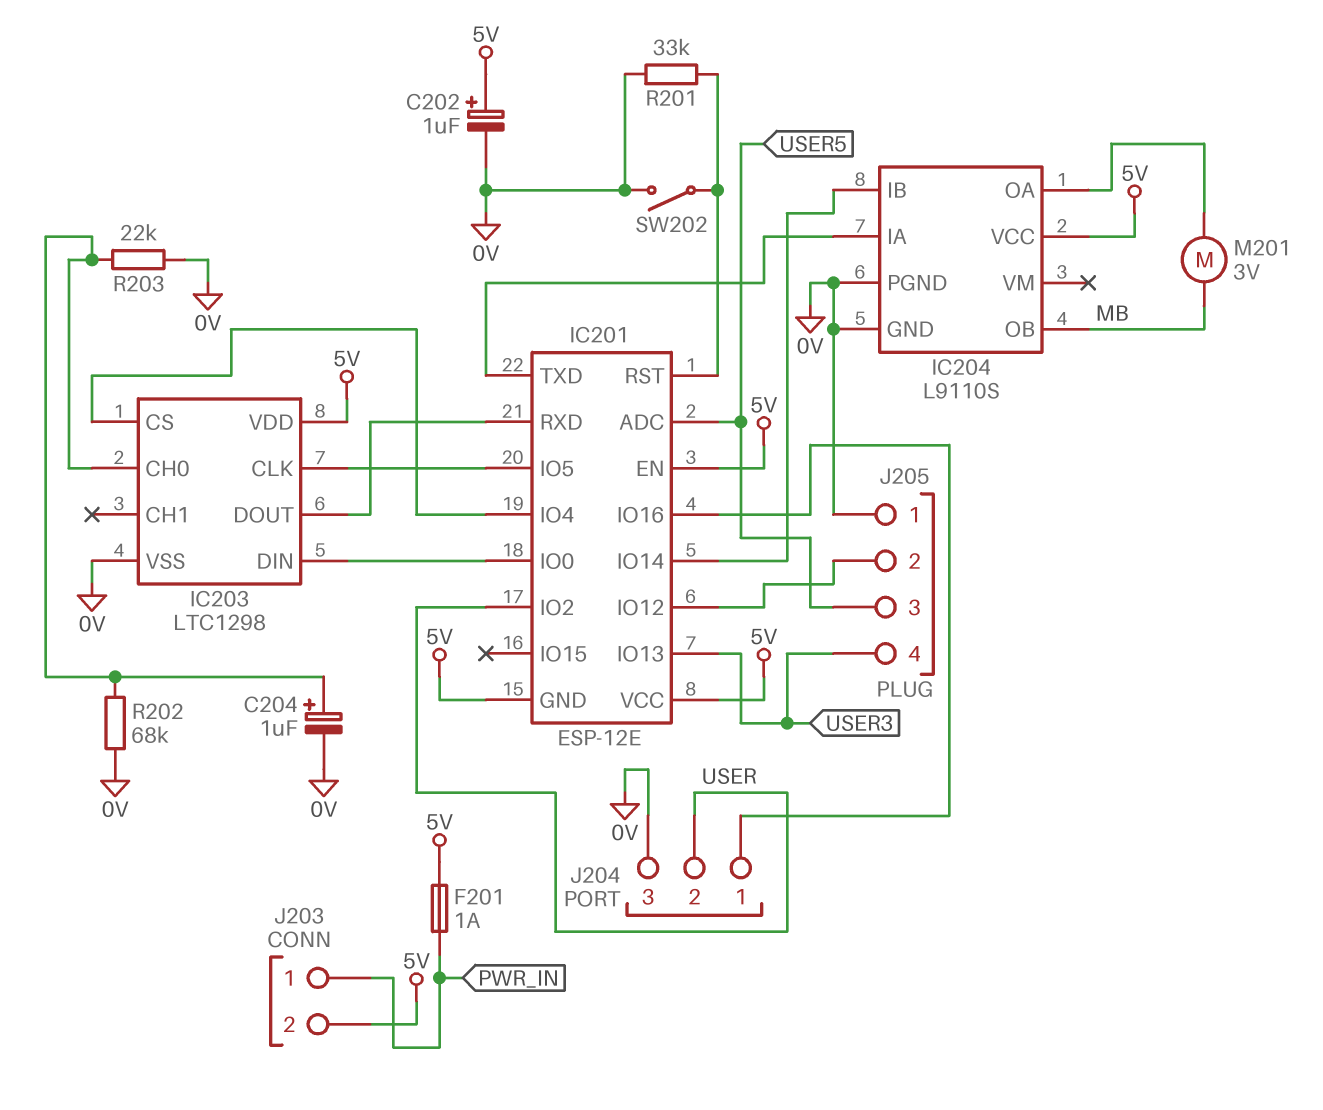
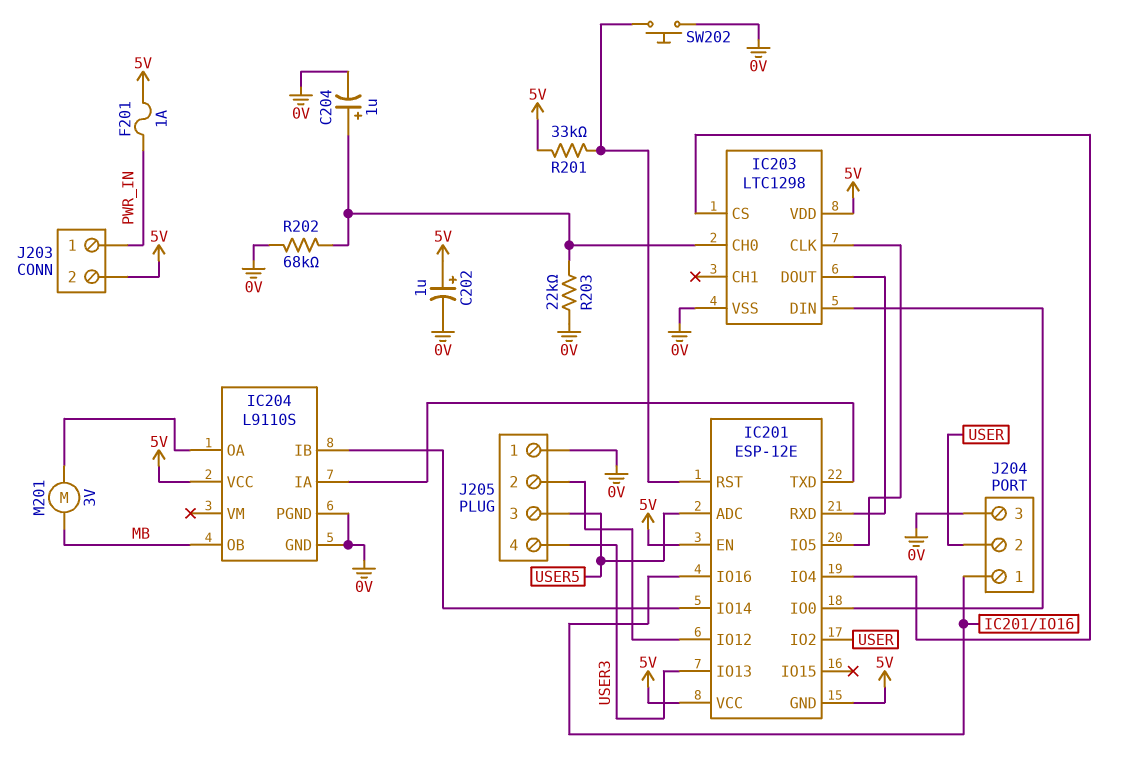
R201: 33k (0V, IC201/RST) -> 33k (5V, IC201/RST)
SW202: switch (0V, IC201/RST) -> button (0V, IC201/RST)

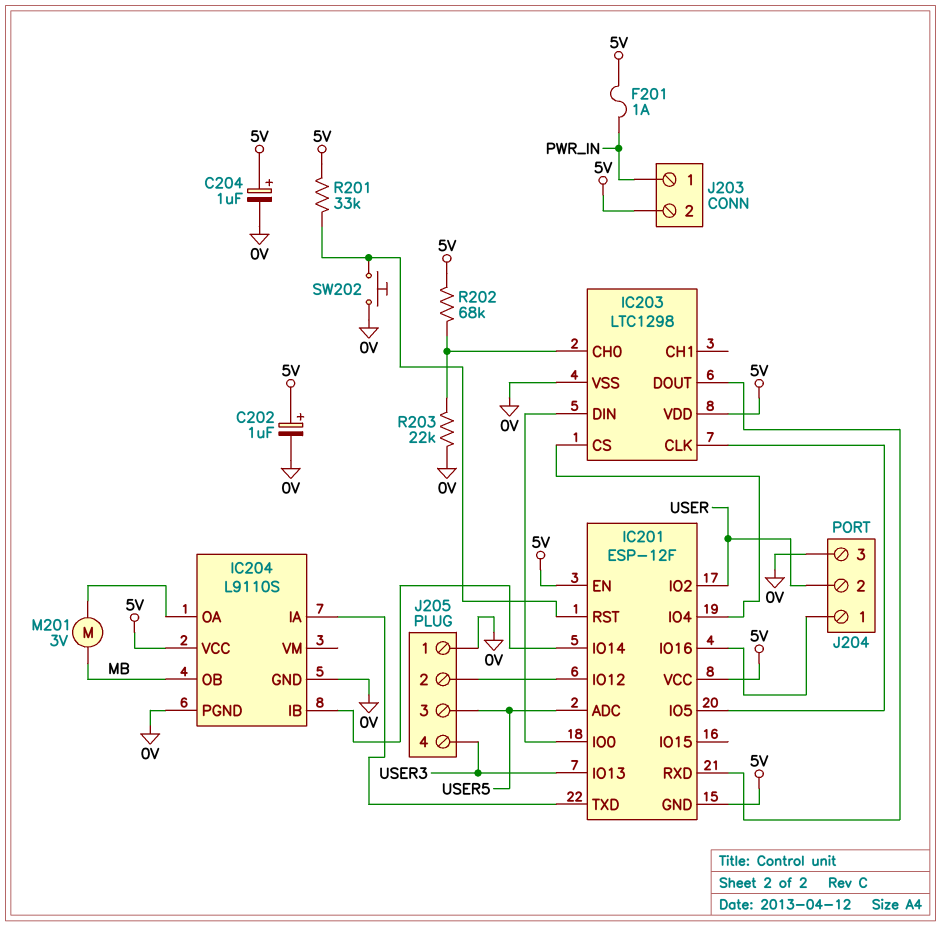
C204: 1uF (plus IC203/CH0, minus 0V) -> 1uF (plus 5V, minus 0V)
IC201: ESP-12E -> ESP-12F
R202: 68k (0V, IC203/CH0) -> 68k (5V, IC203/CH0)

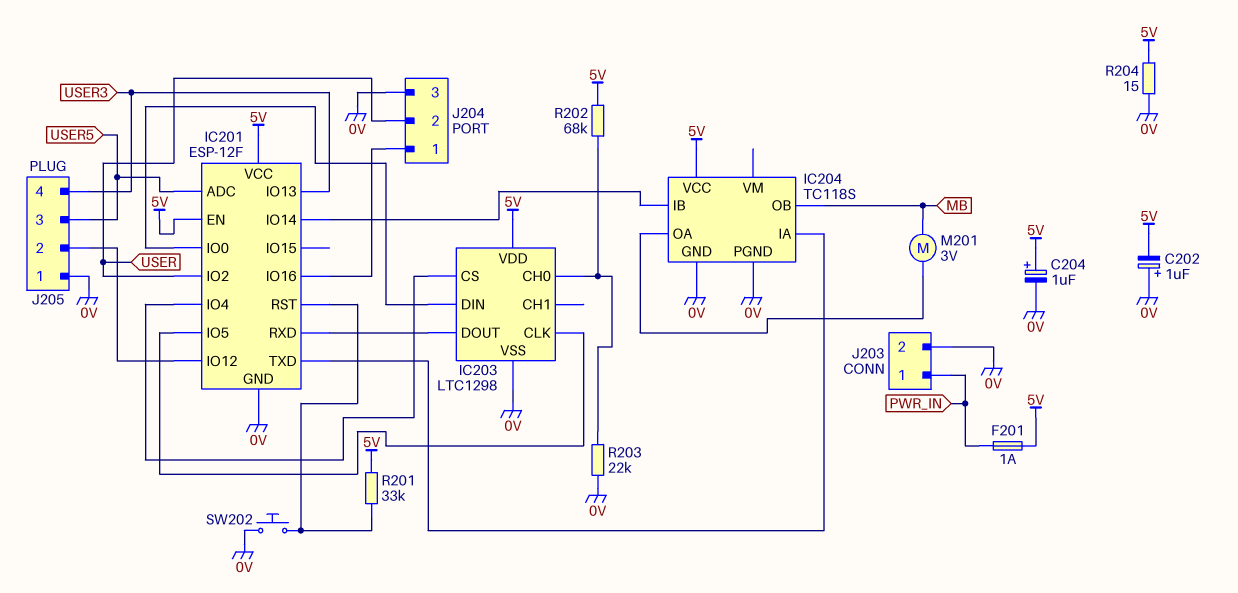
C202: 1uF (plus 5V, minus 0V) -> 1uF (plus 0V, minus 5V)
IC201 pin GND: 5V -> 0V
IC204: L9110S -> TC118S
J203 pin 2: 5V -> 0V
R204: none -> 15 (0V, 5V)

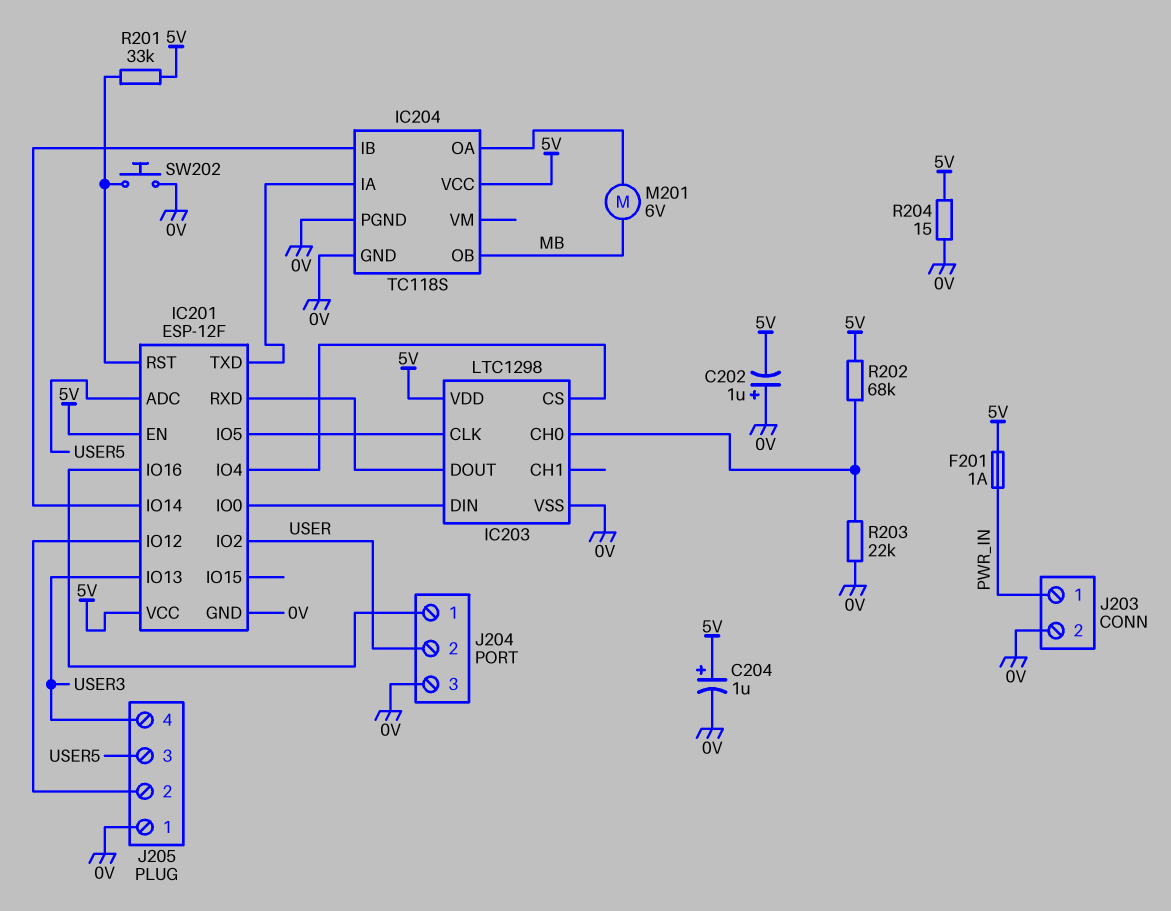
M201: motor 3V (IC204/OA, MB) -> motor 6V (IC204/OA, MB)

